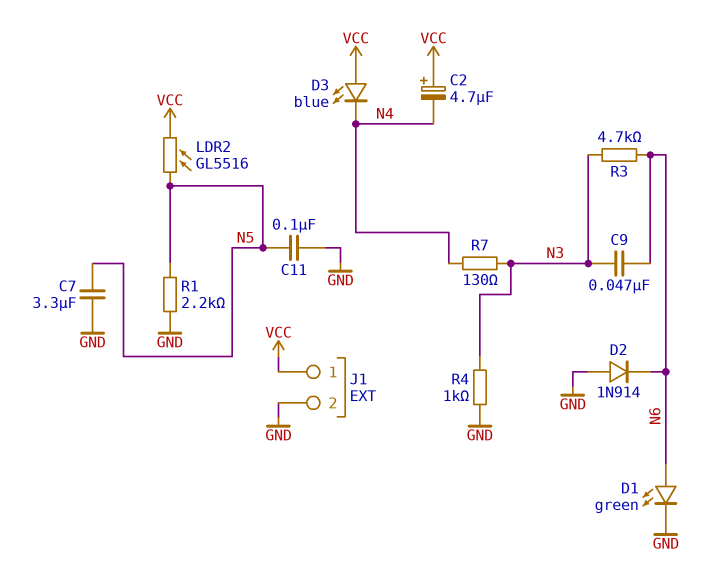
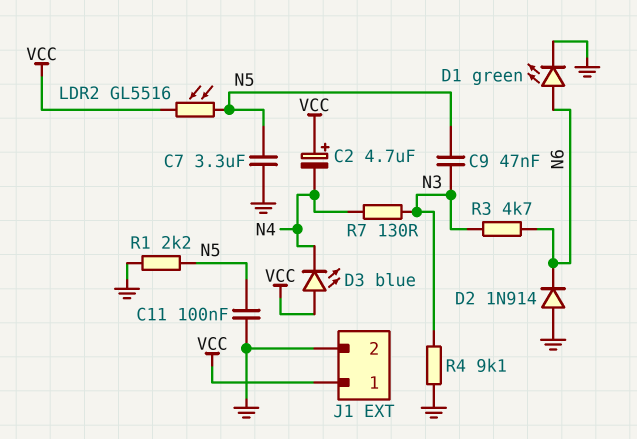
C9: 47nF (N3, N6) -> 47nF (N3, N5)
R4: 1k (GND, N3) -> 9.1k (GND, N3)

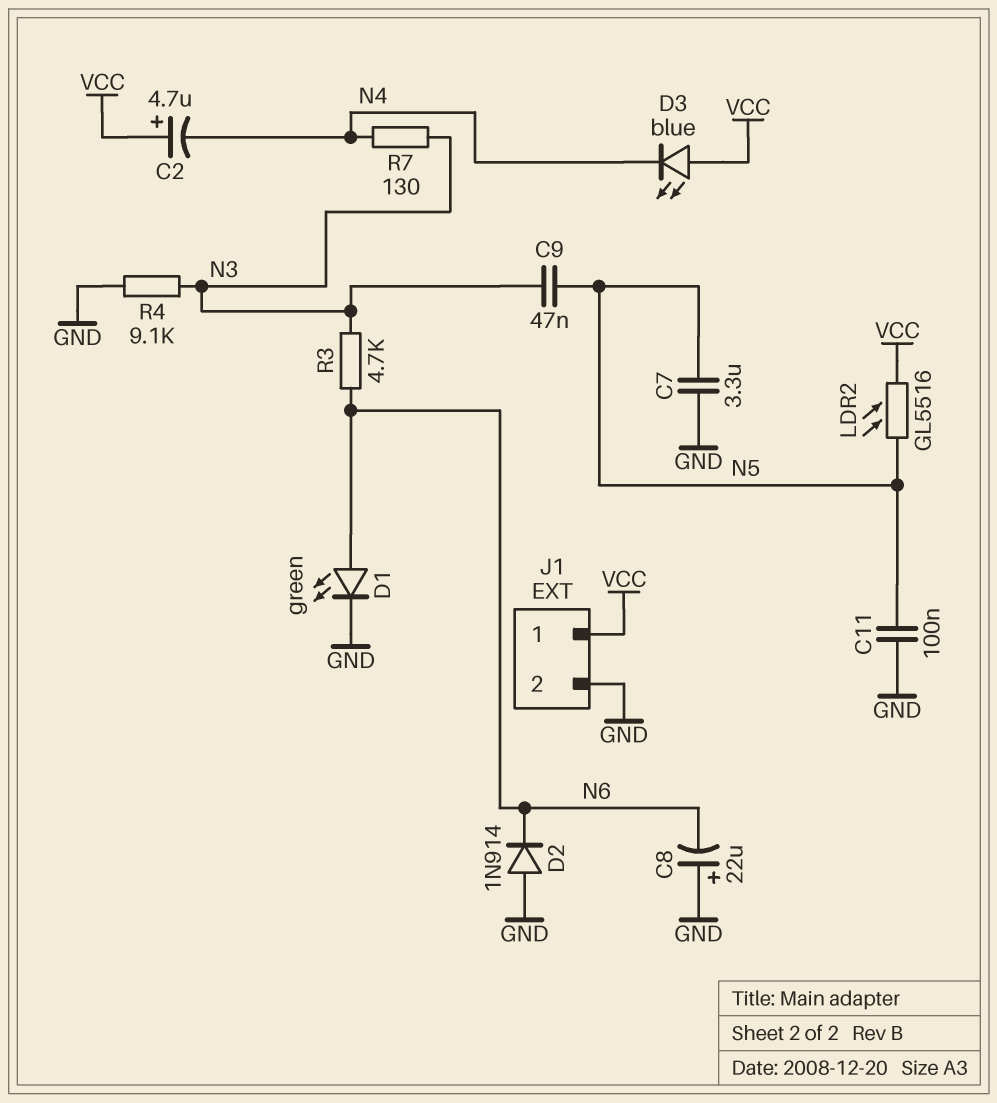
C8: none -> 22uF (plus GND, minus N6)
R1: 2.2k (GND, N5) -> none

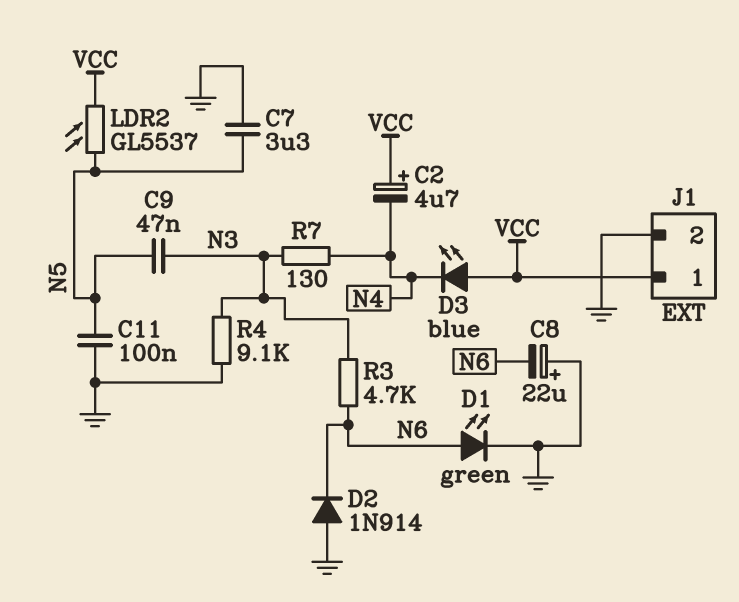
LDR2: GL5516 (N5, VCC) -> GL5537 (N5, VCC)

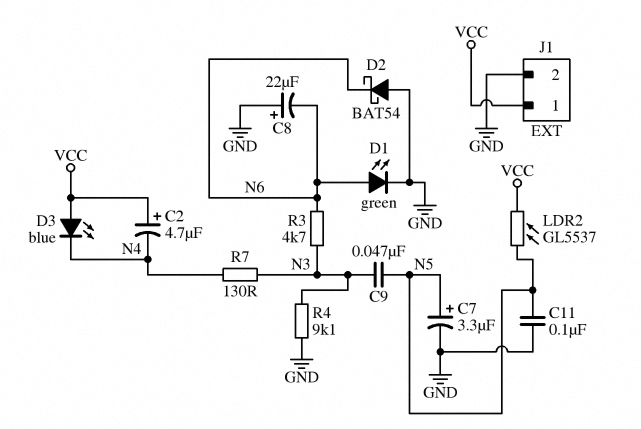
C7: 3.3uF (GND, N5) -> 3.3uF (plus N5, minus GND)
D2: diode 1N914 (A GND, K N6) -> schottky BAT54 (A GND, K N6)

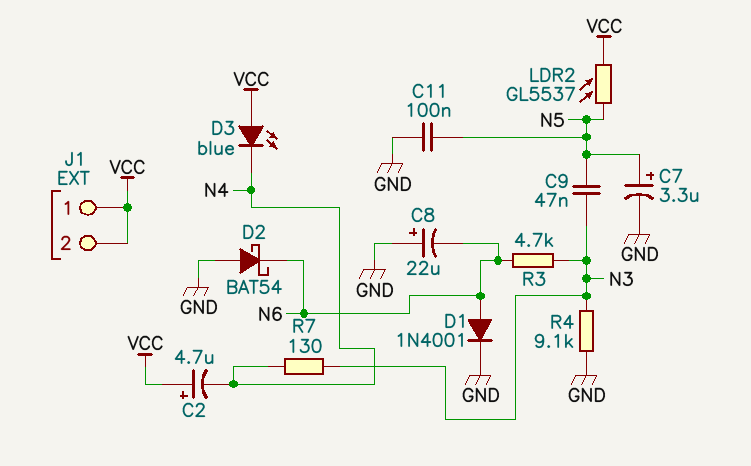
D1: LED green (A N6, K GND) -> diode 1N4001 (A N6, K GND)
J1 pin 2: GND -> VCC

